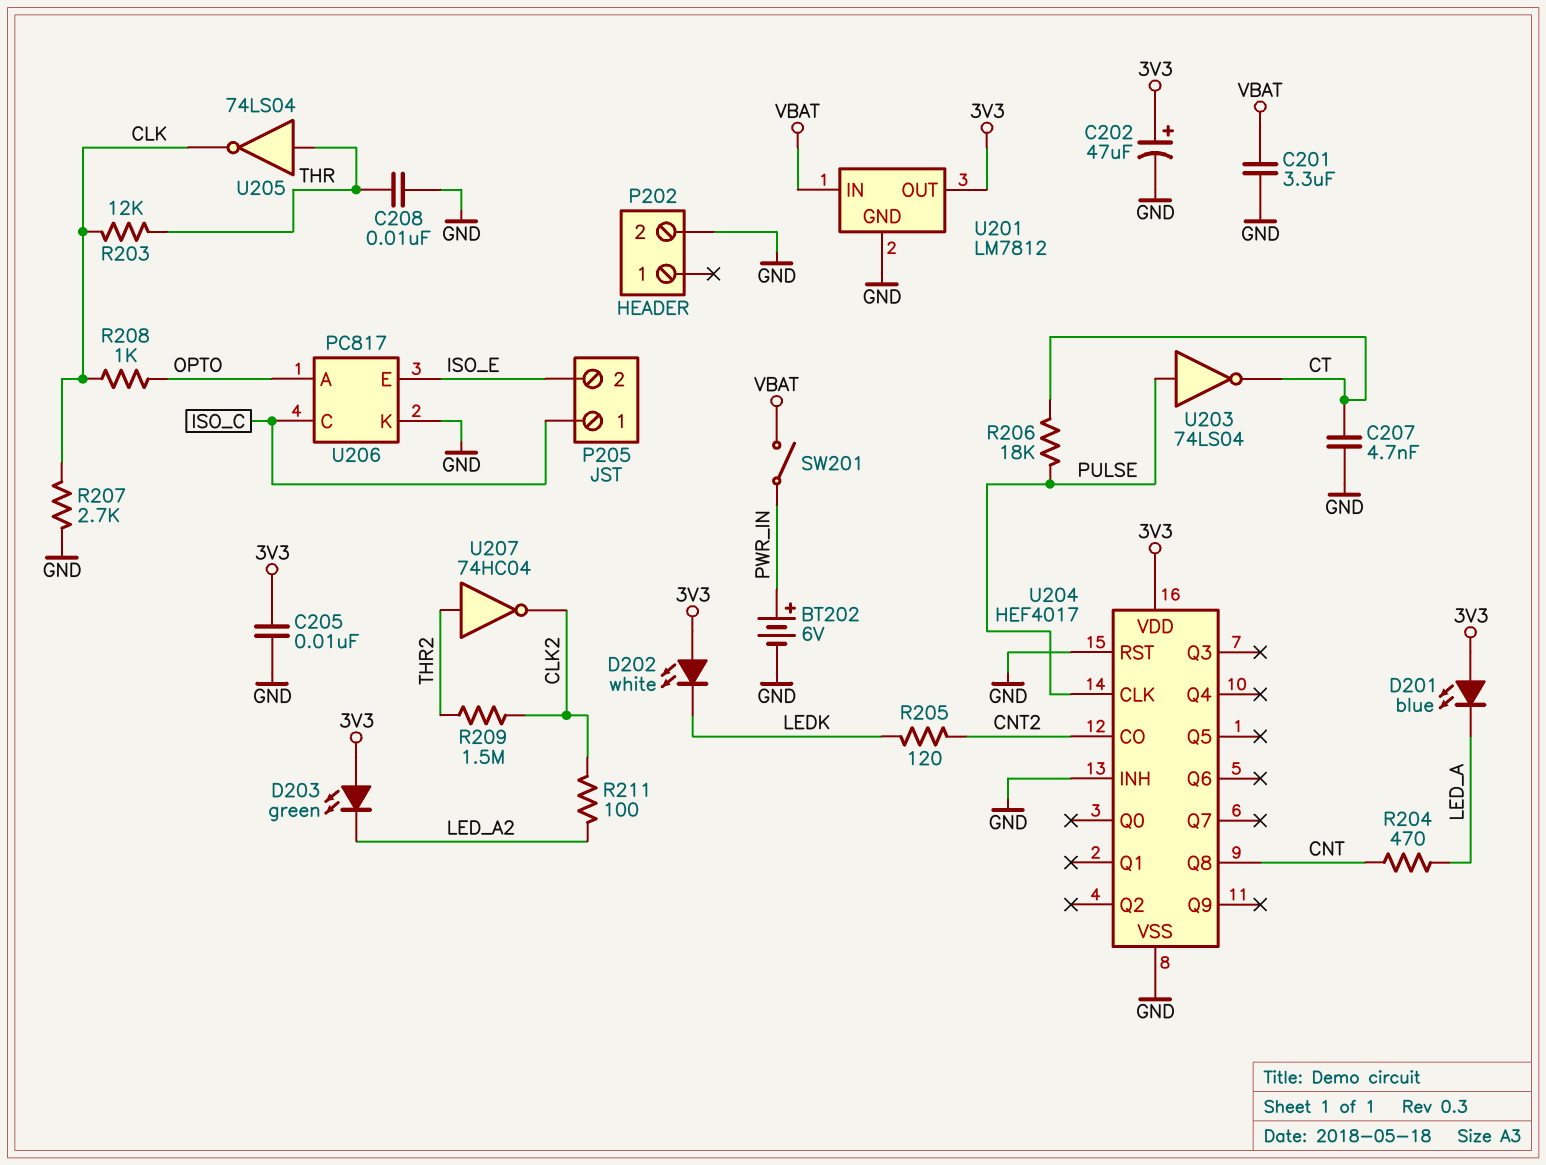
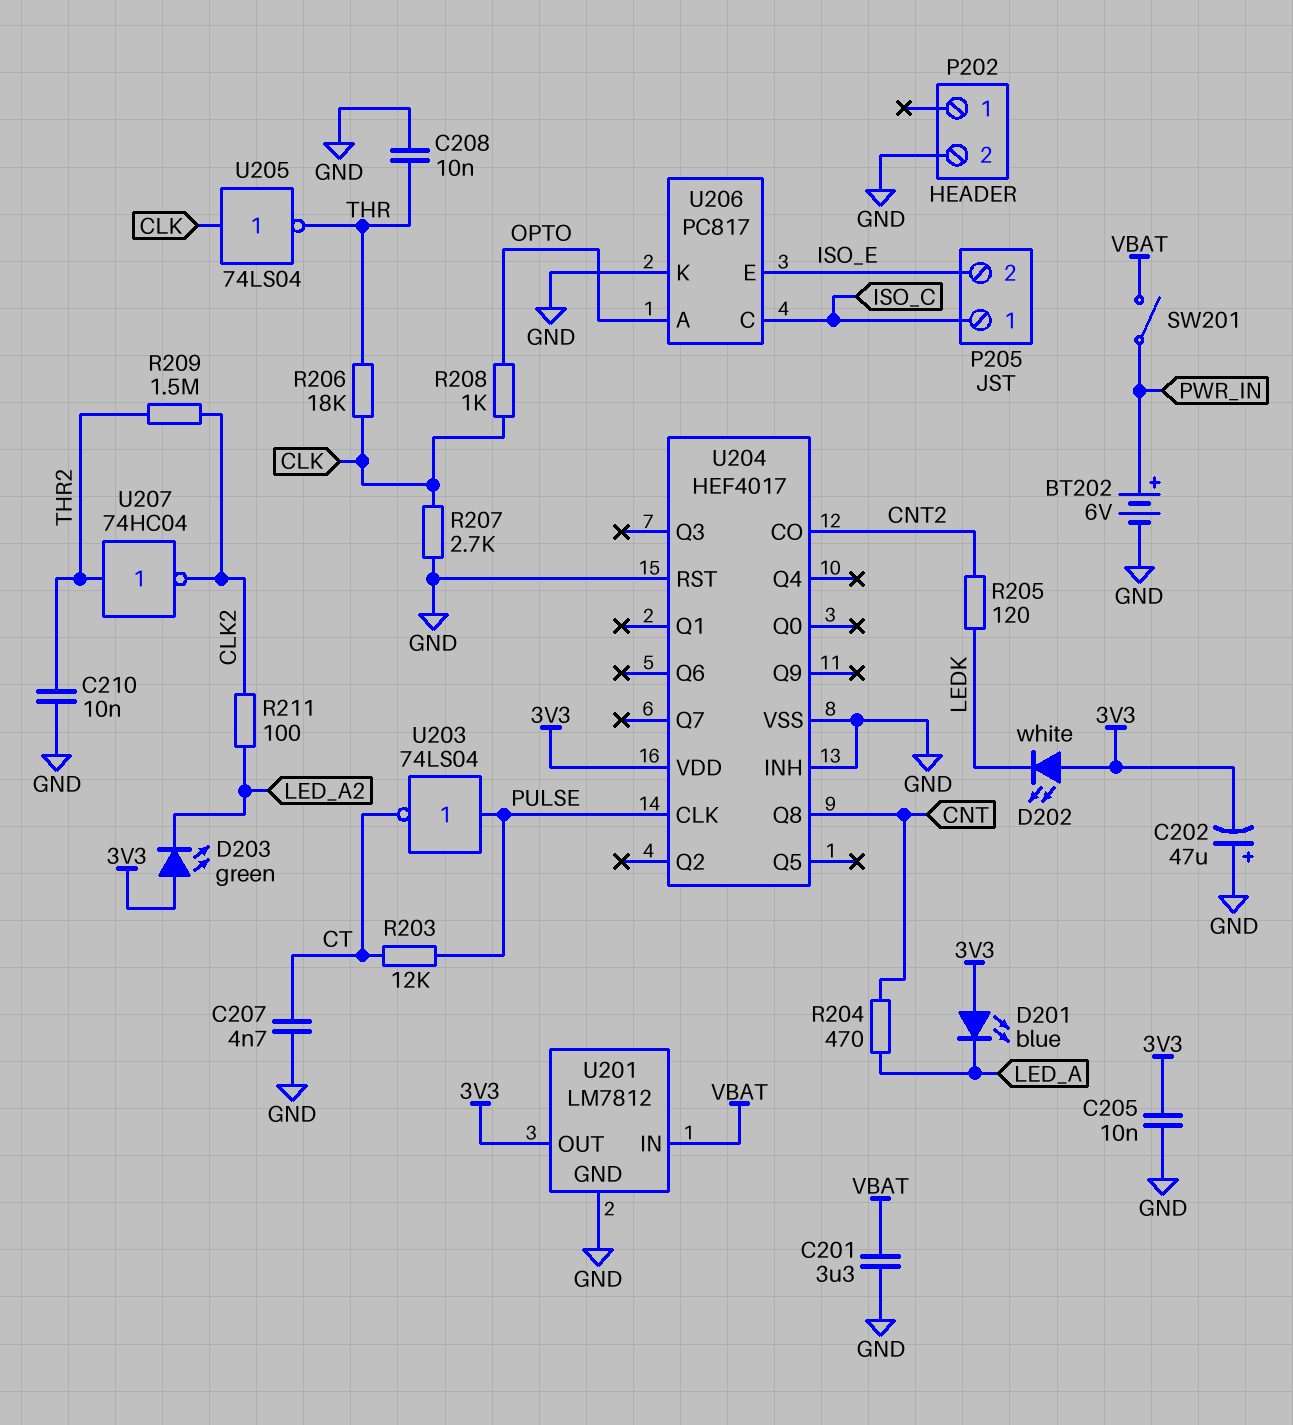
C202: 47uF (plus 3V3, minus GND) -> 47uF (plus GND, minus 3V3)
C210: none -> 10nF (GND, THR2)
R203: 12k (CLK, THR) -> 12k (CT, PULSE)
R206: 18k (CT, PULSE) -> 18k (CLK, THR)
U205: NOT 74LS04 (in THR, out CLK) -> NOT 74LS04 (in CLK, out THR)

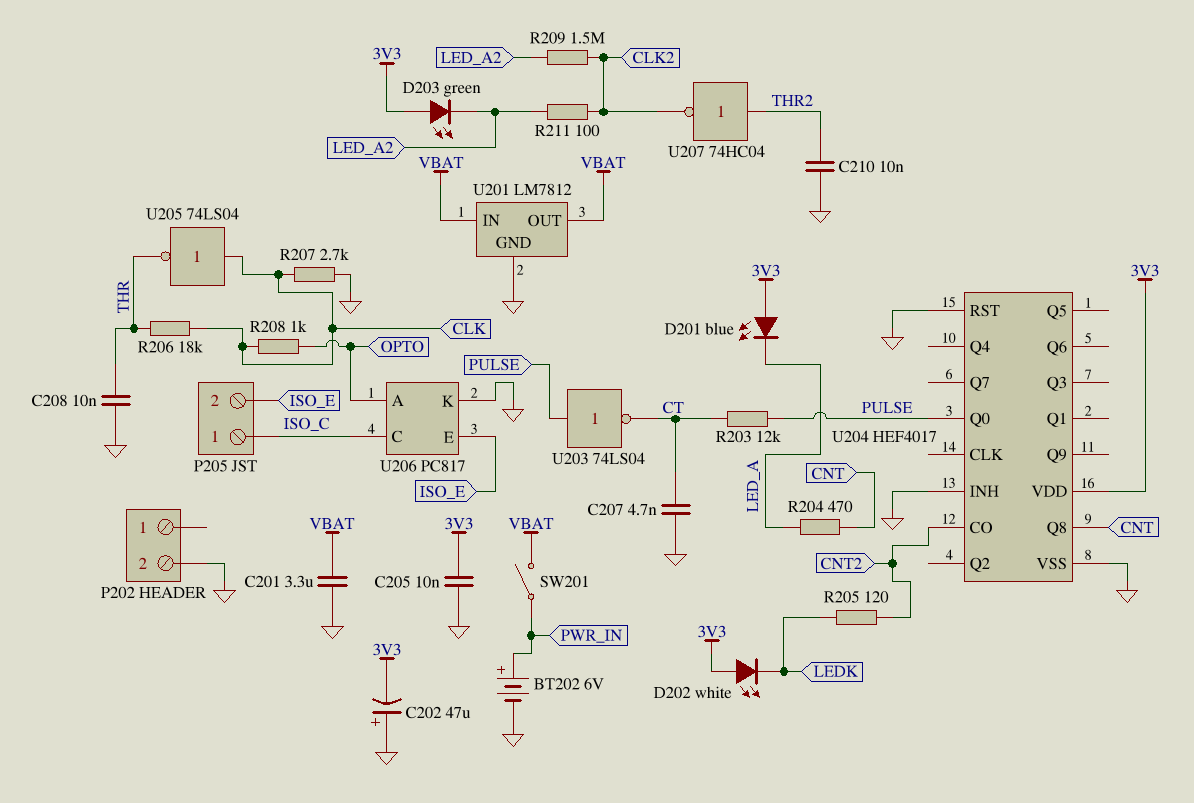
R209: 1.5M (CLK2, THR2) -> 1.5M (CLK2, LED_A2)
U201 pin OUT: 3V3 -> VBAT
U204 pin CLK: PULSE -> none
U204 pin Q0: none -> PULSE

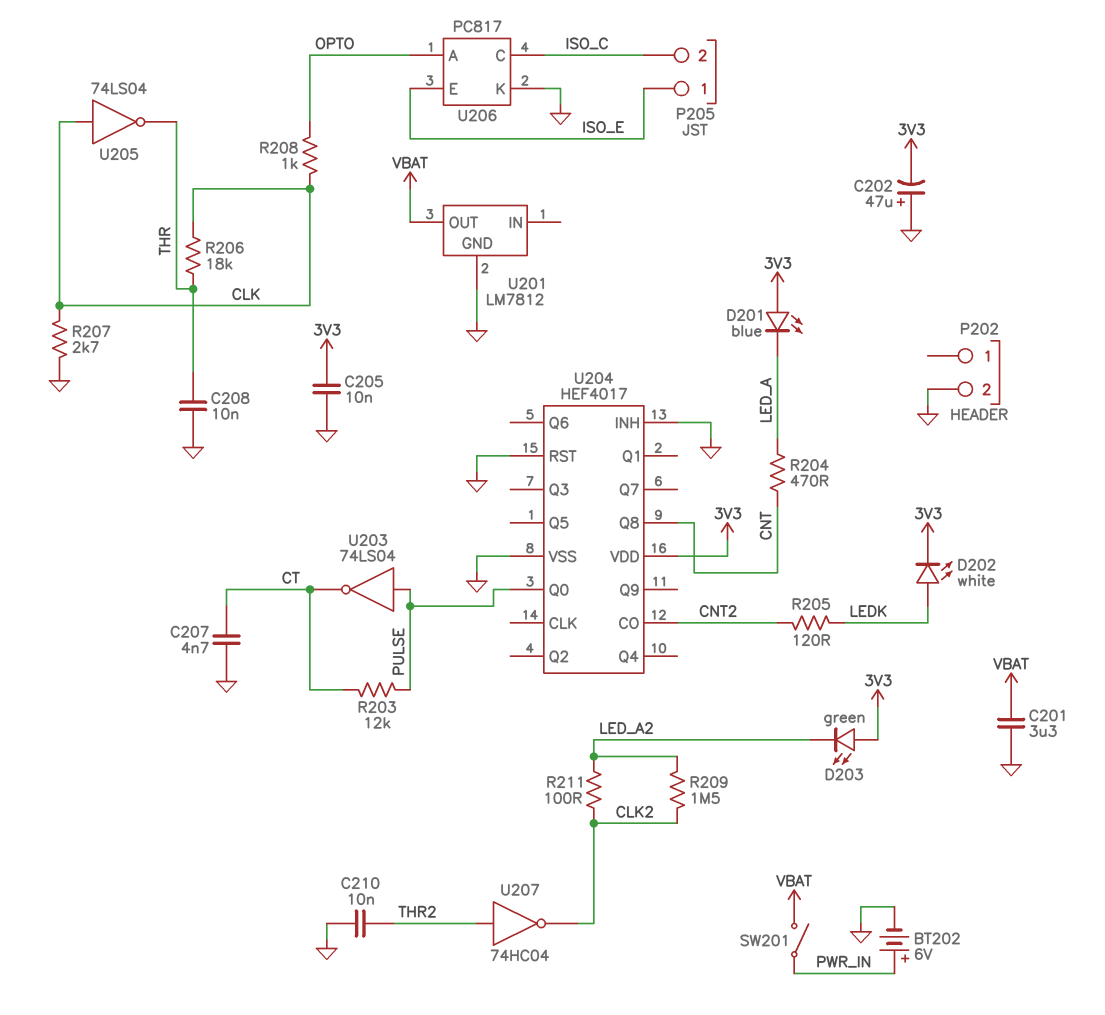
D202: LED white (A 3V3, K LEDK) -> LED white (A LEDK, K 3V3)
P205 pin 1: ISO_C -> ISO_E
P205 pin 2: ISO_E -> ISO_C
U201 pin IN: VBAT -> none

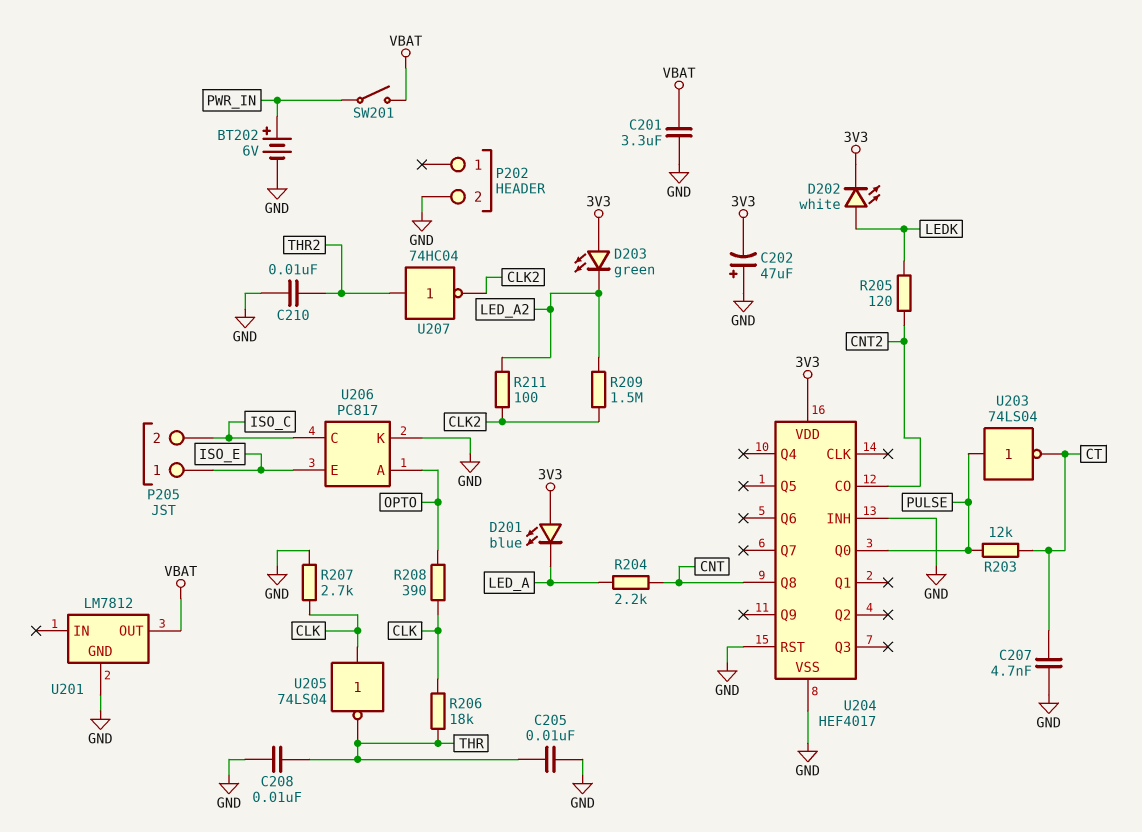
C205: 10nF (3V3, GND) -> 10nF (GND, THR)
R204: 470 (CNT, LED_A) -> 2.2k (CNT, LED_A)
R208: 1k (CLK, OPTO) -> 390 (CLK, OPTO)

